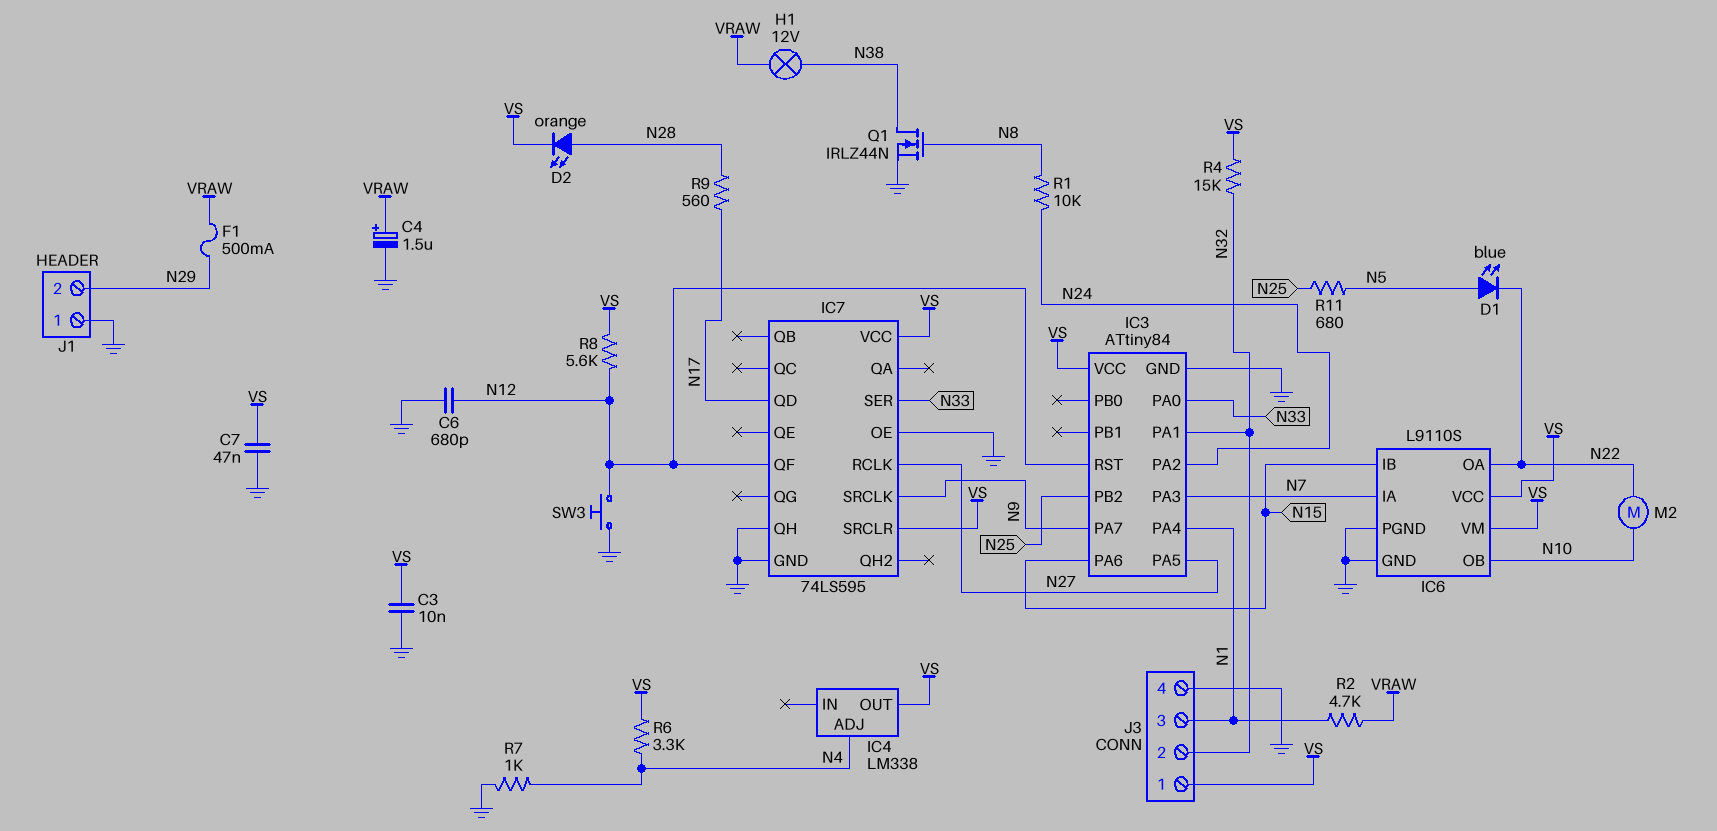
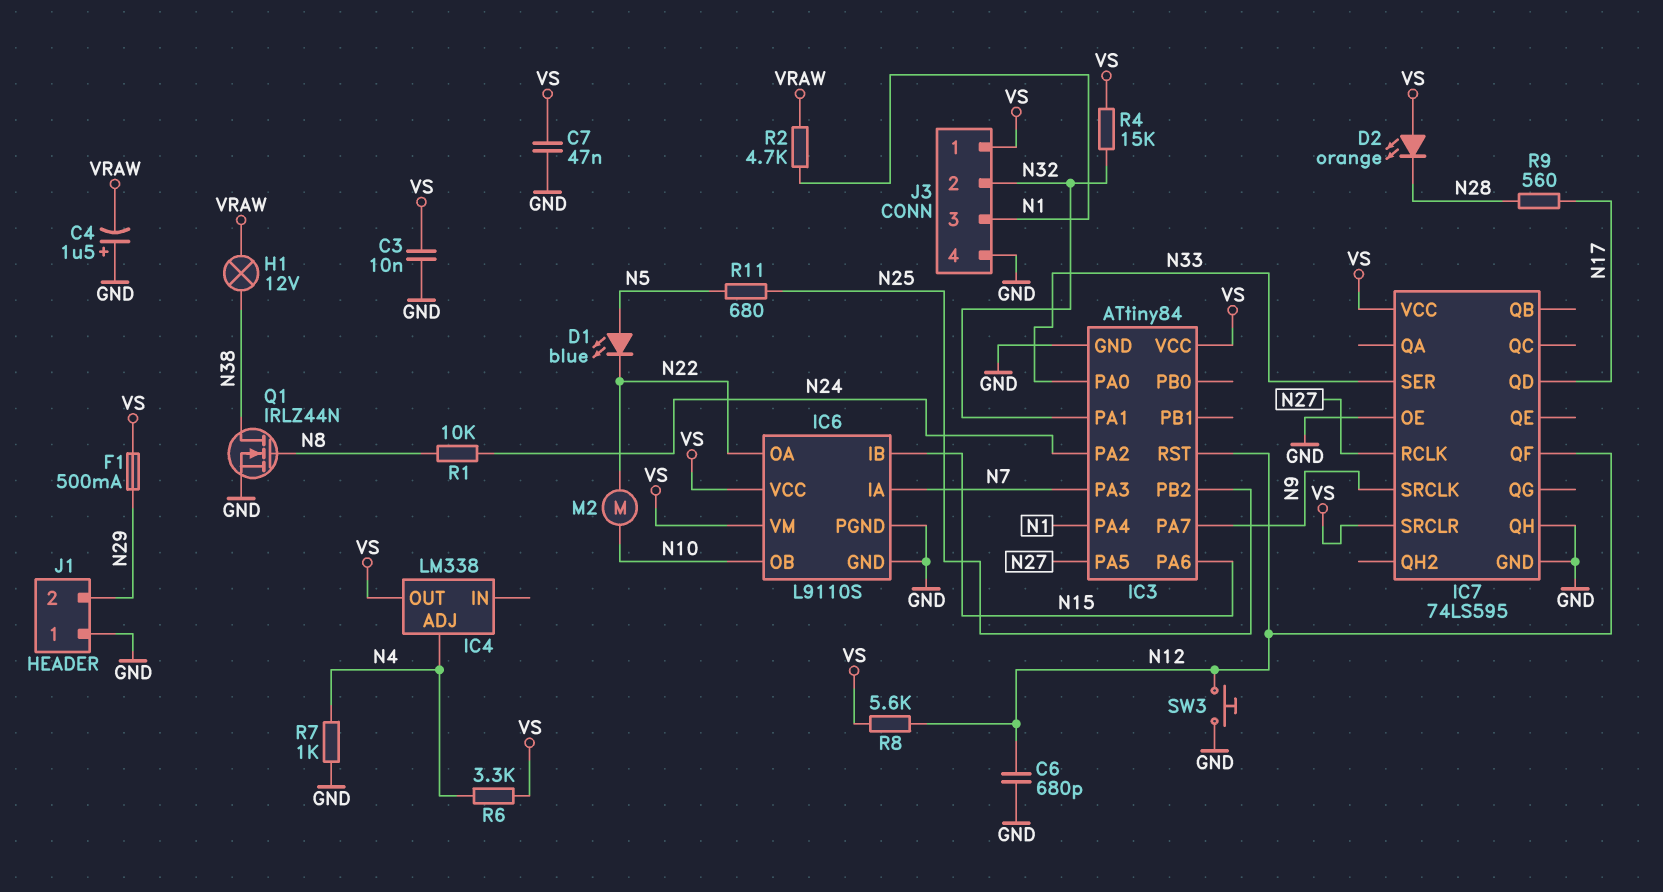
C4: 1.5uF (plus VRAW, minus GND) -> 1.5uF (plus GND, minus VRAW)
D2: LED orange (A N28, K VS) -> LED orange (A VS, K N28)
F1: 500mA (N29, VRAW) -> 500mA (N29, VS)

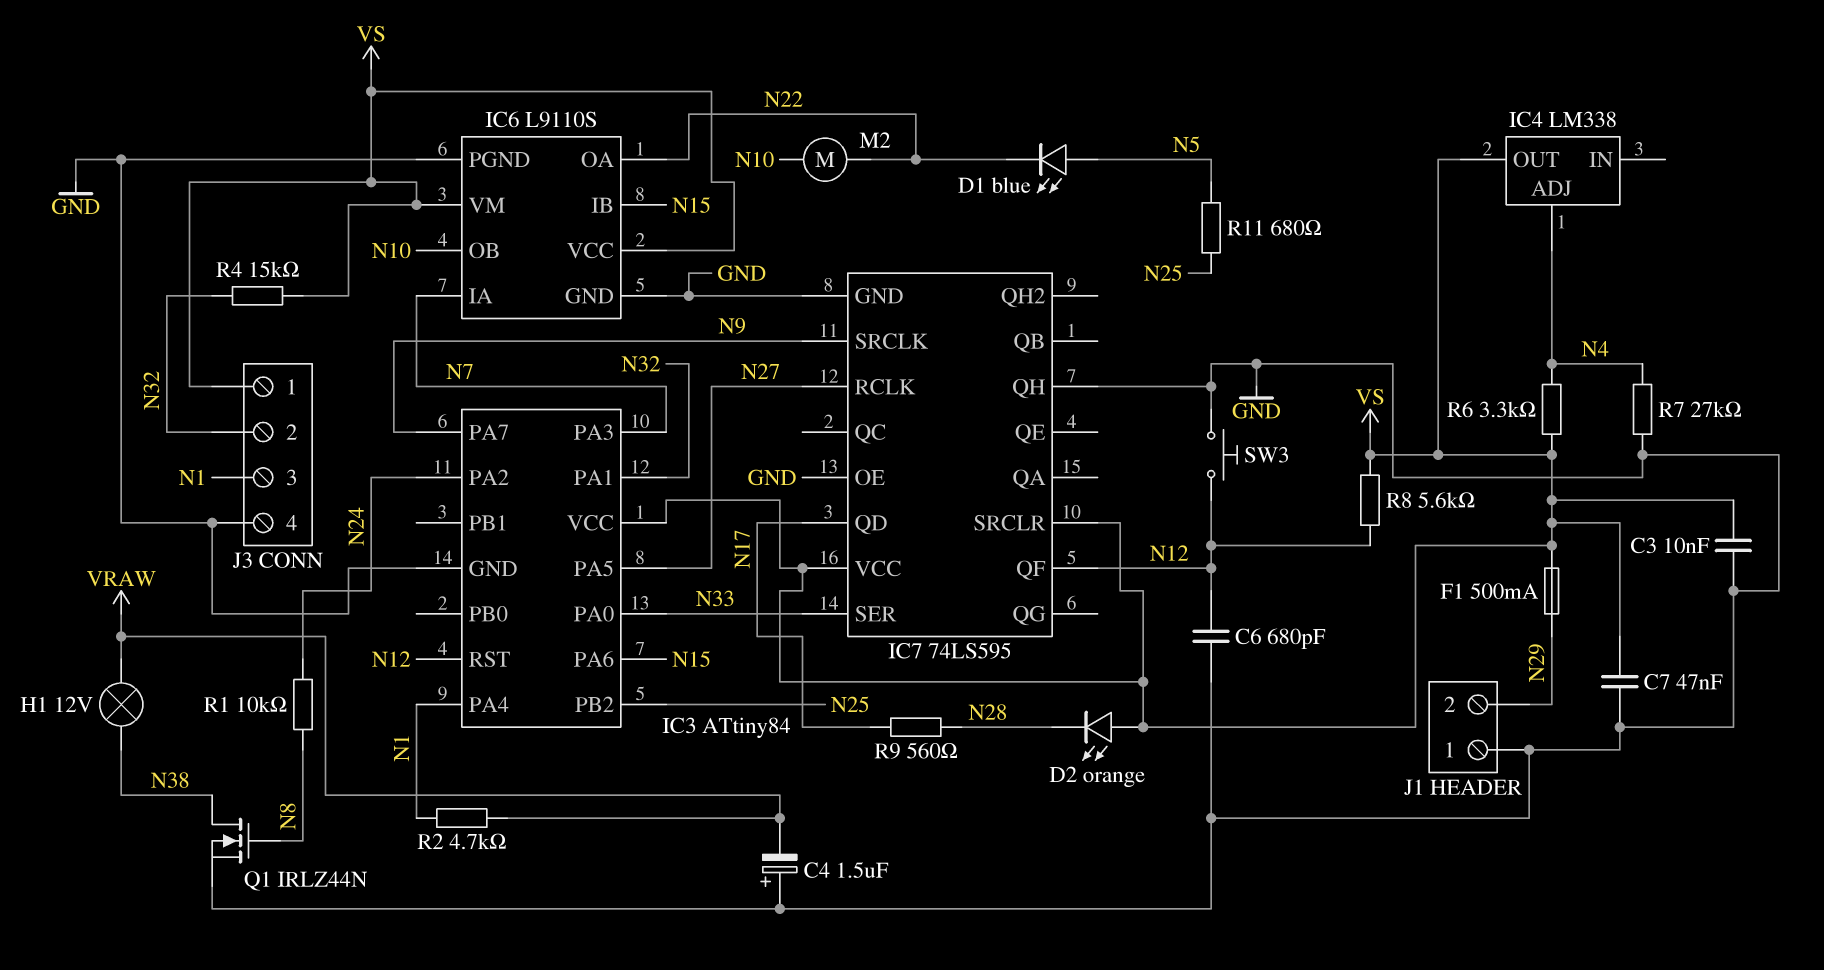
R7: 1k (GND, N4) -> 27k (GND, N4)

